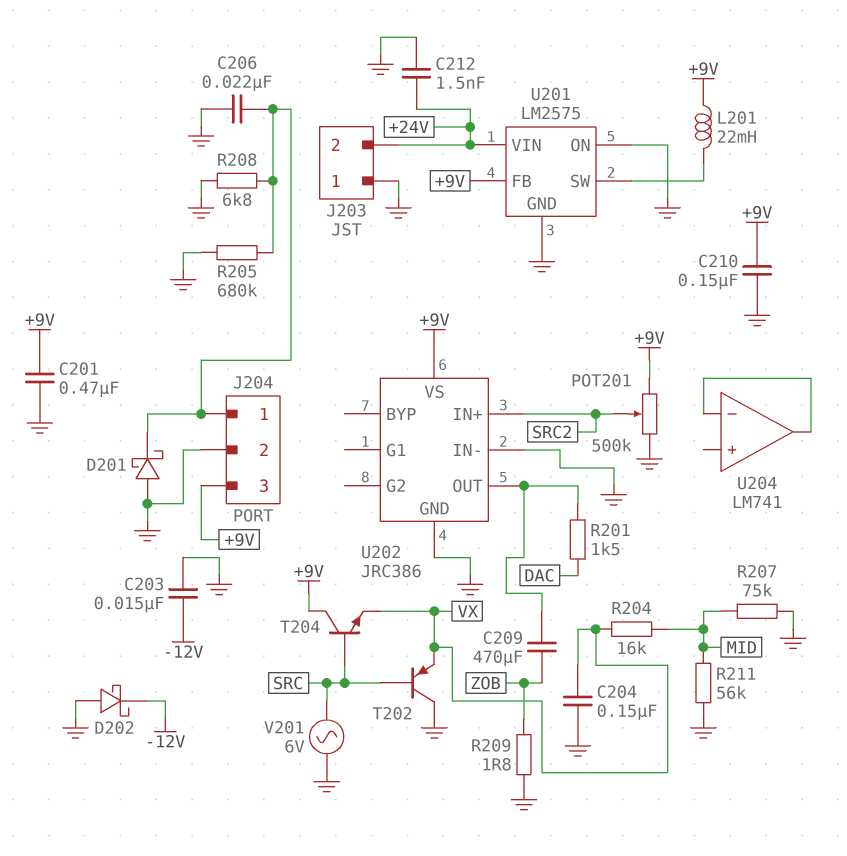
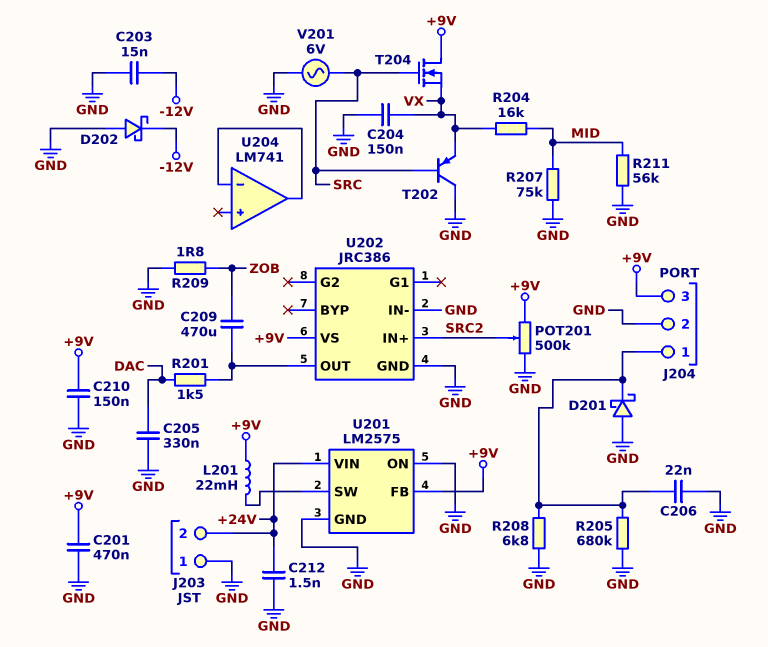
C205: none -> 330nF (DAC, GND)
T204: NPN (B SRC, C +9V, E VX) -> NMOS (G SRC, D +9V, S VX)

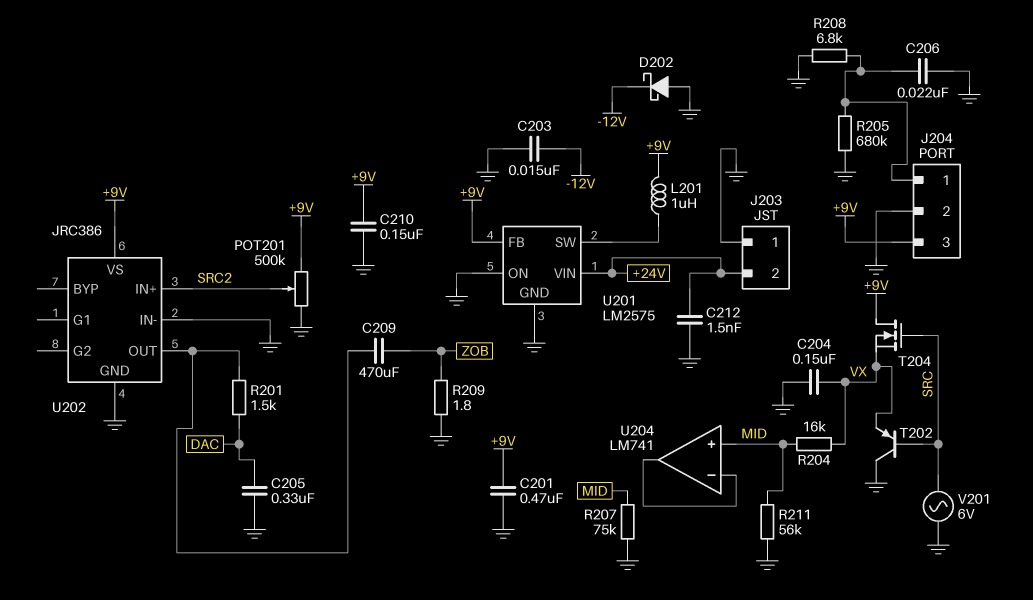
D201: schottky (A GND, K J204/1) -> none
L201: 22mH (+9V, U201/SW) -> 1uH (+9V, U201/SW)
U204 pin in+: none -> MID

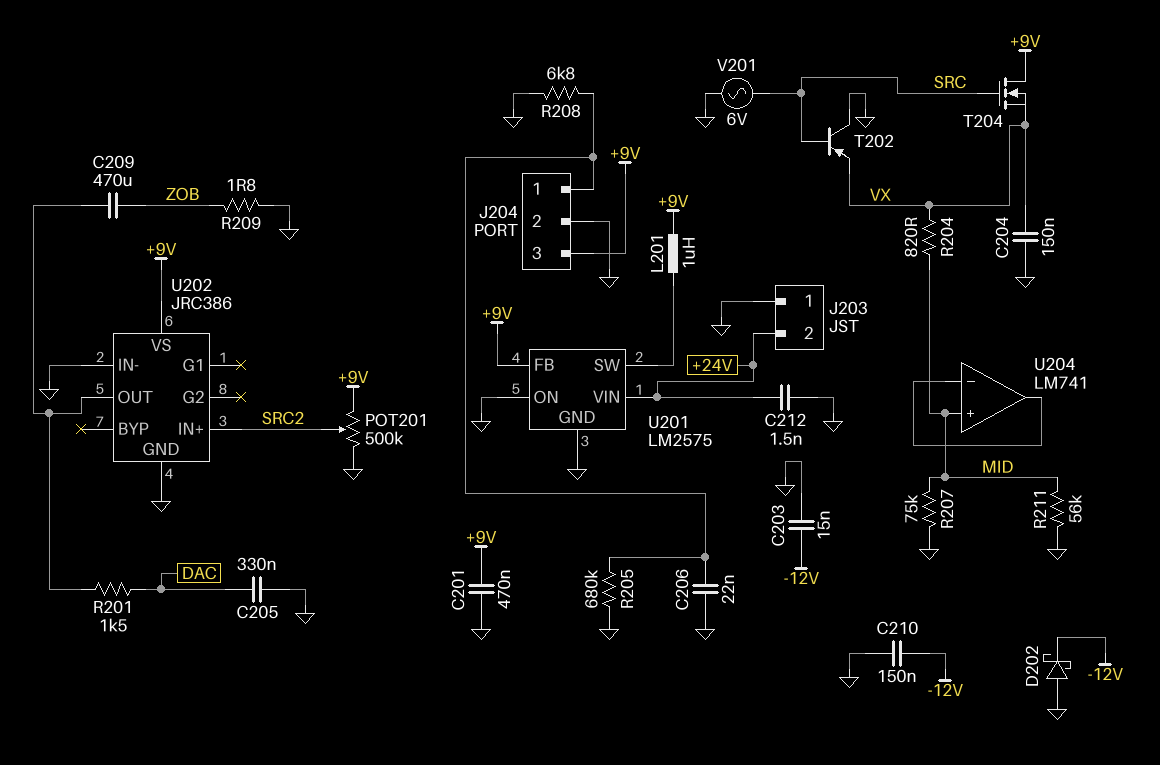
C210: 150nF (+9V, GND) -> 150nF (-12V, GND)
R204: 16k (MID, VX) -> 820 (MID, VX)

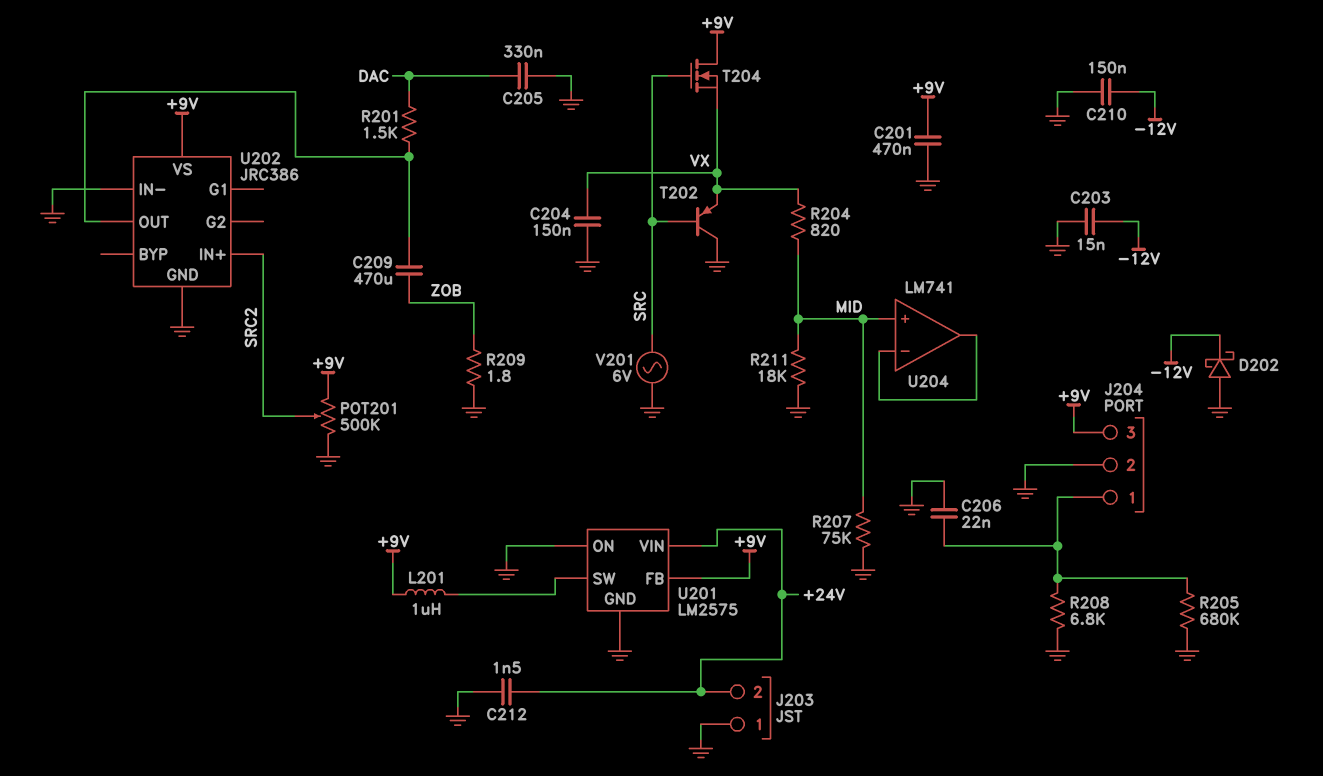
R211: 56k (GND, MID) -> 18k (GND, MID)

